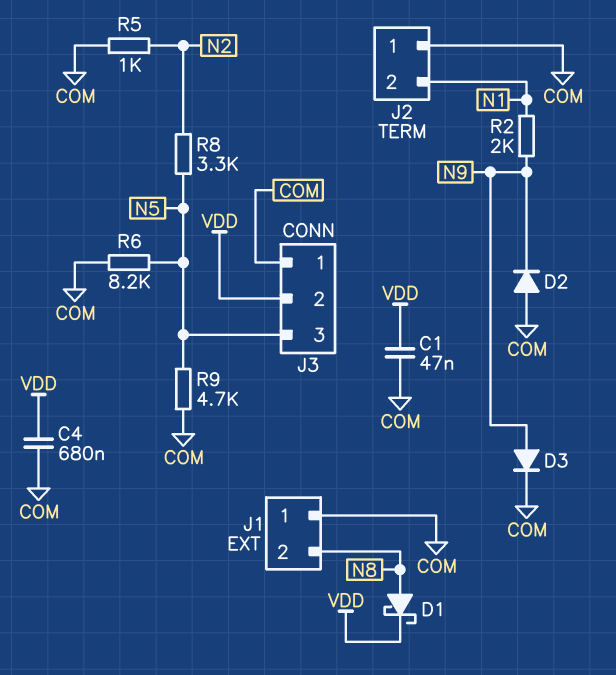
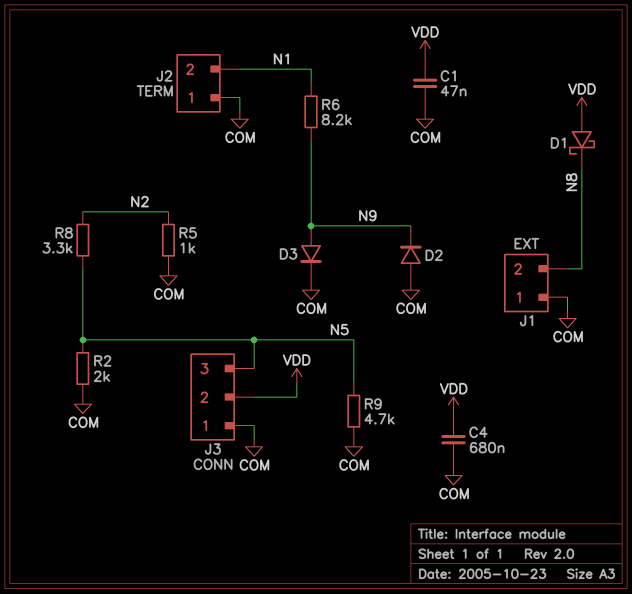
D1: schottky (A N8, K VDD) -> schottky (A VDD, K N8)
R2: 2k (N1, N9) -> 2k (COM, N5)
R6: 8.2k (COM, N5) -> 8.2k (N1, N9)

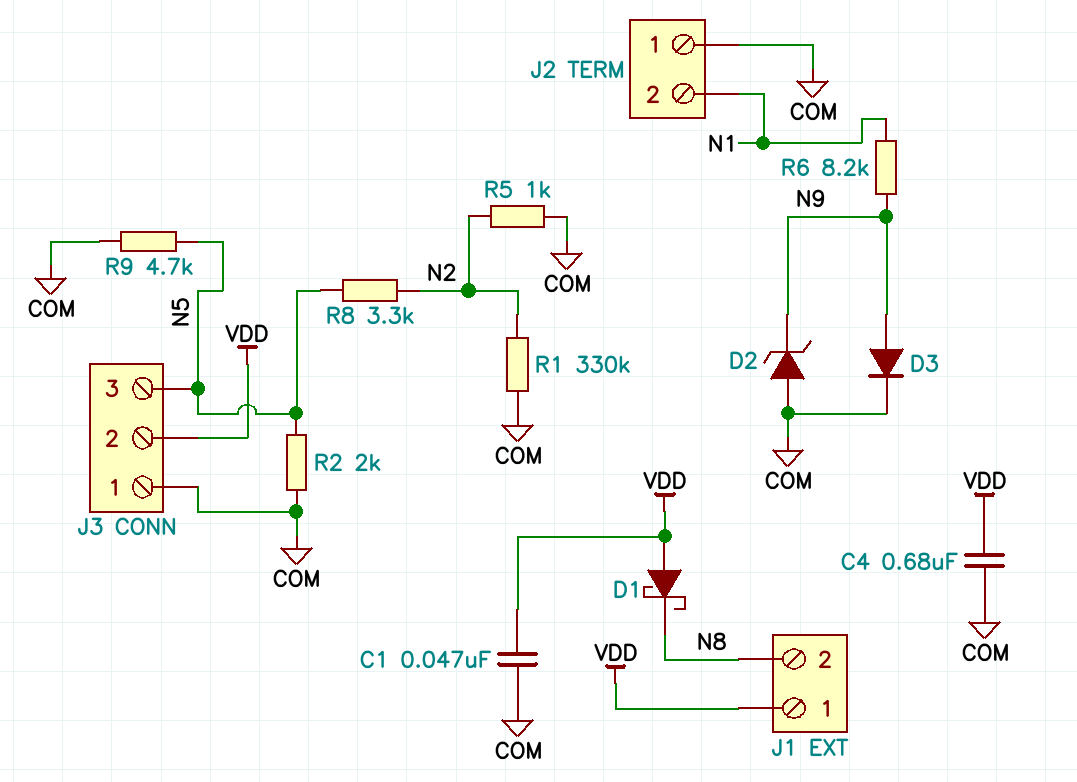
D2: diode (A COM, K N9) -> zener (A COM, K N9)
J1 pin 1: COM -> VDD
R1: none -> 330k (COM, N2)

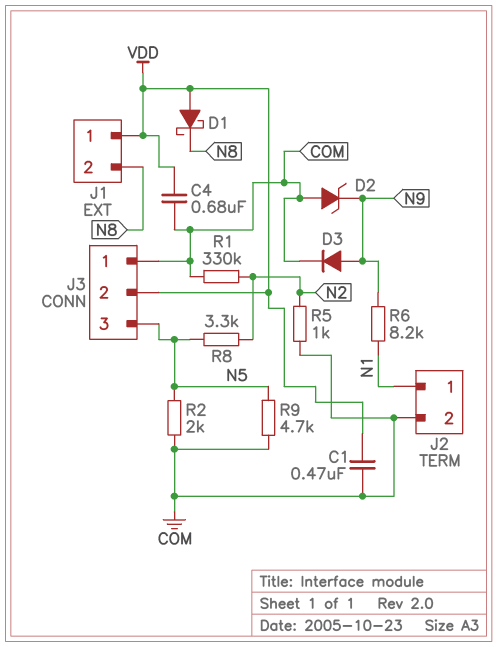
C1: 47nF (COM, VDD) -> 470nF (COM, VDD)
J2 pin 1: COM -> N1
J2 pin 2: N1 -> COM

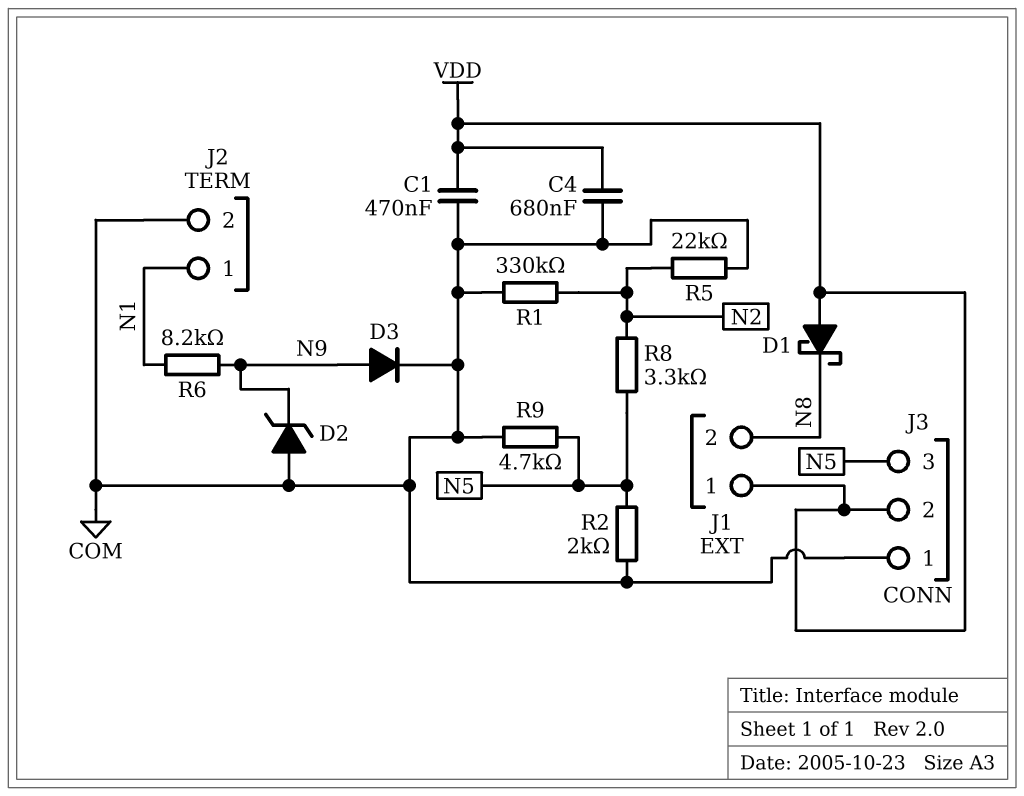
R5: 1k (COM, N2) -> 22k (COM, N2)

